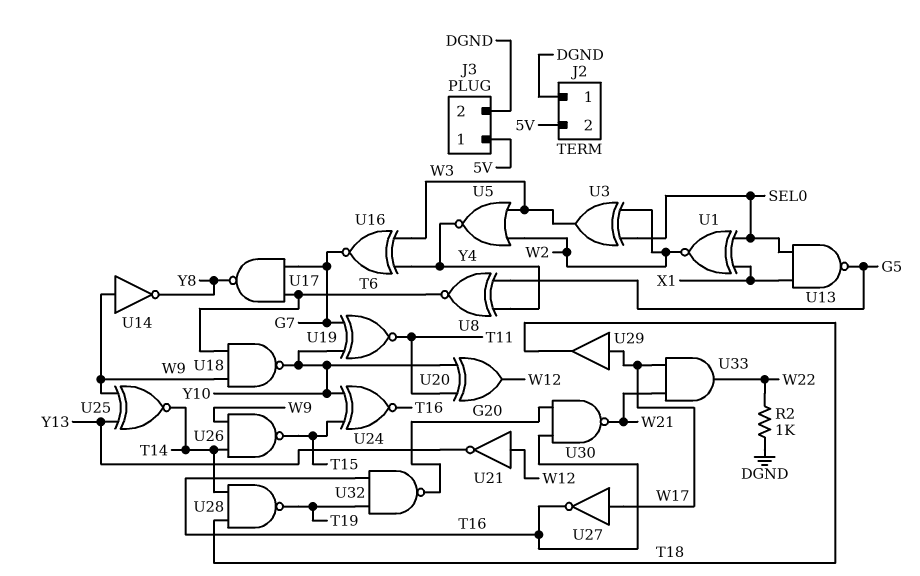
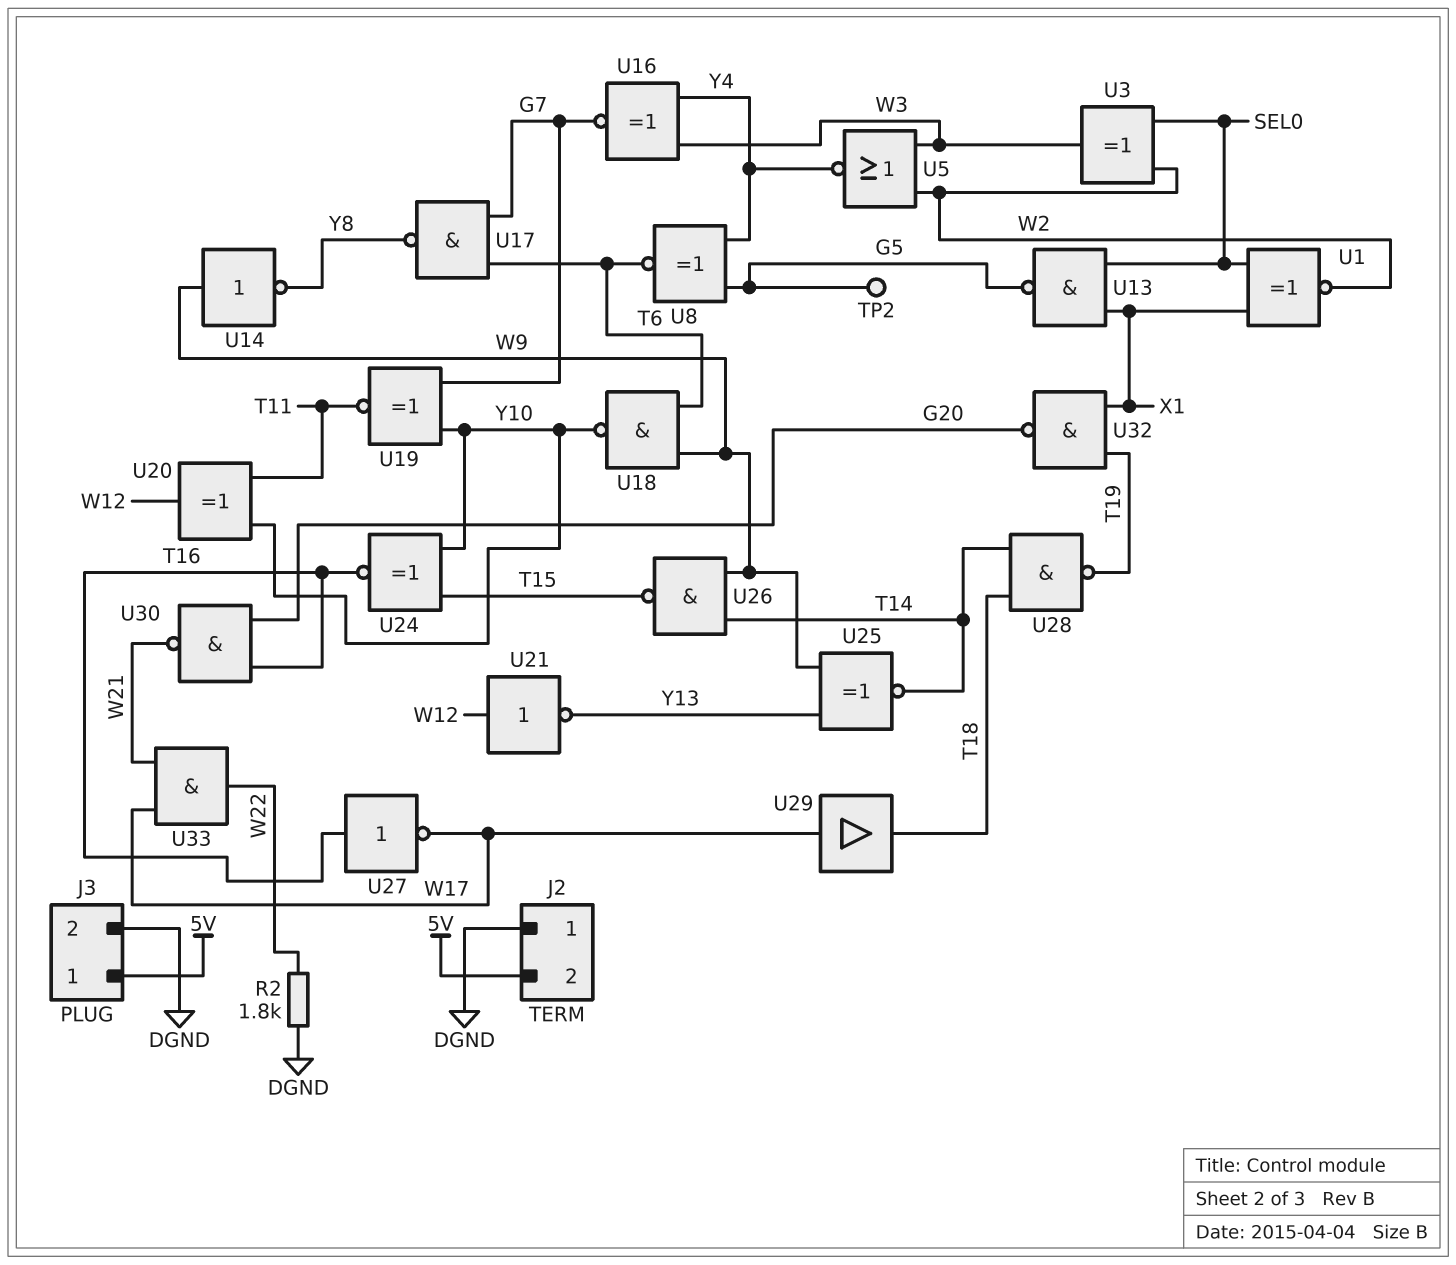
R2: 1k (DGND, W22) -> 1.8k (DGND, W22)
TP2: none -> test point (G5)
U27: NOT (in W17, out T16) -> NOT (in T16, out W17)
U32: NAND (in T16, in T19, out G20) -> NAND (in T19, in X1, out G20)

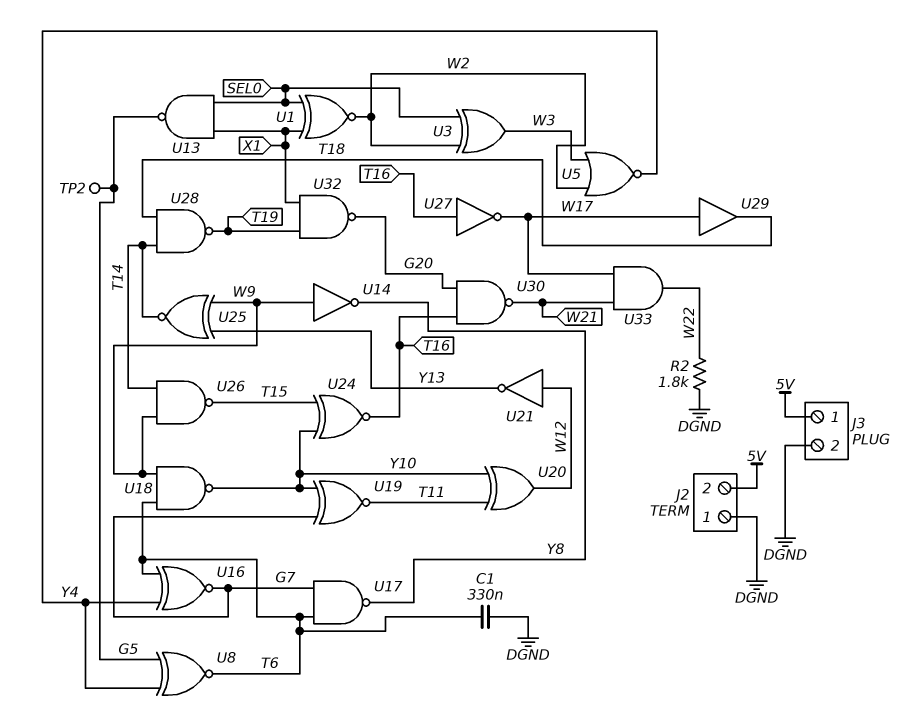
C1: none -> 330nF (DGND, T6)
U16: XNOR (in W3, in Y4, out G7) -> XNOR (in T6, in Y4, out G7)

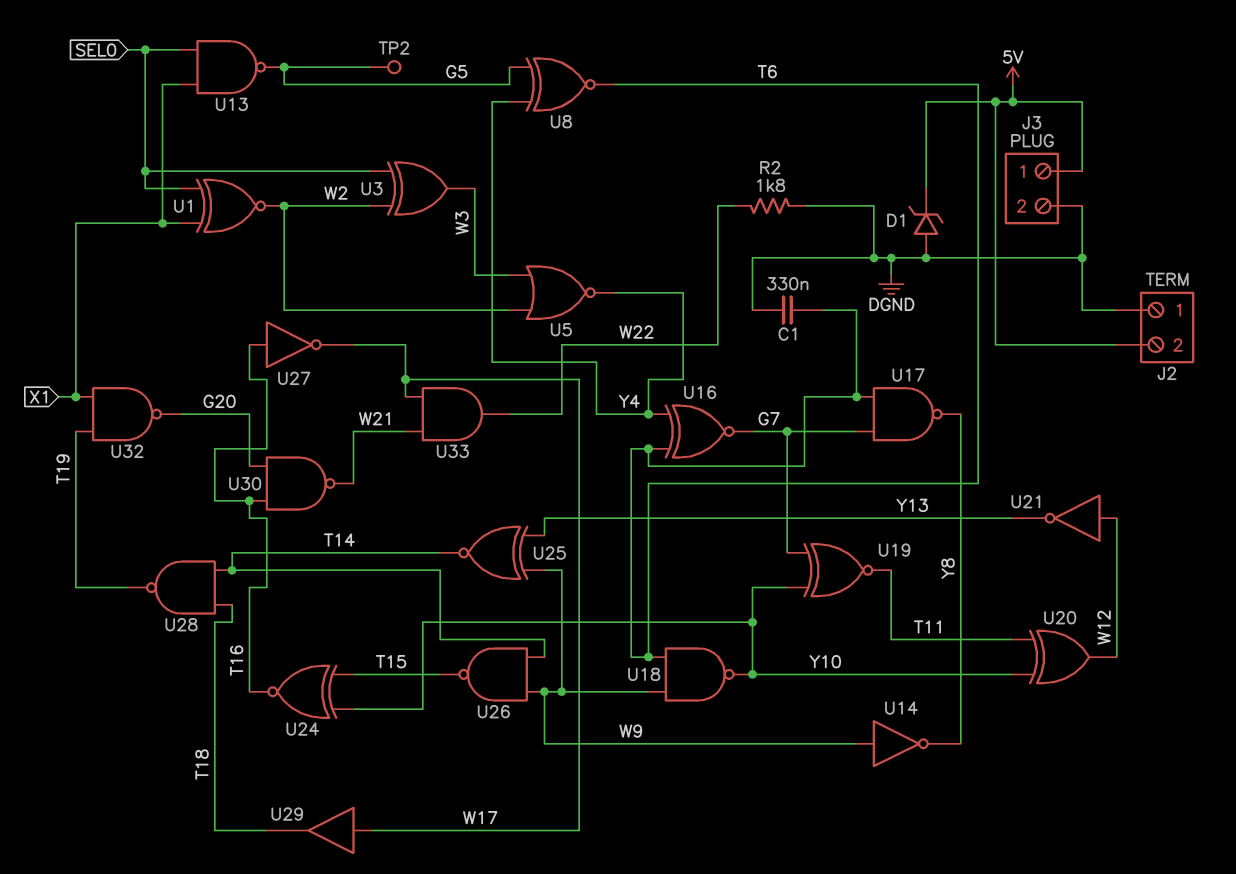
D1: none -> zener (A DGND, K 5V)

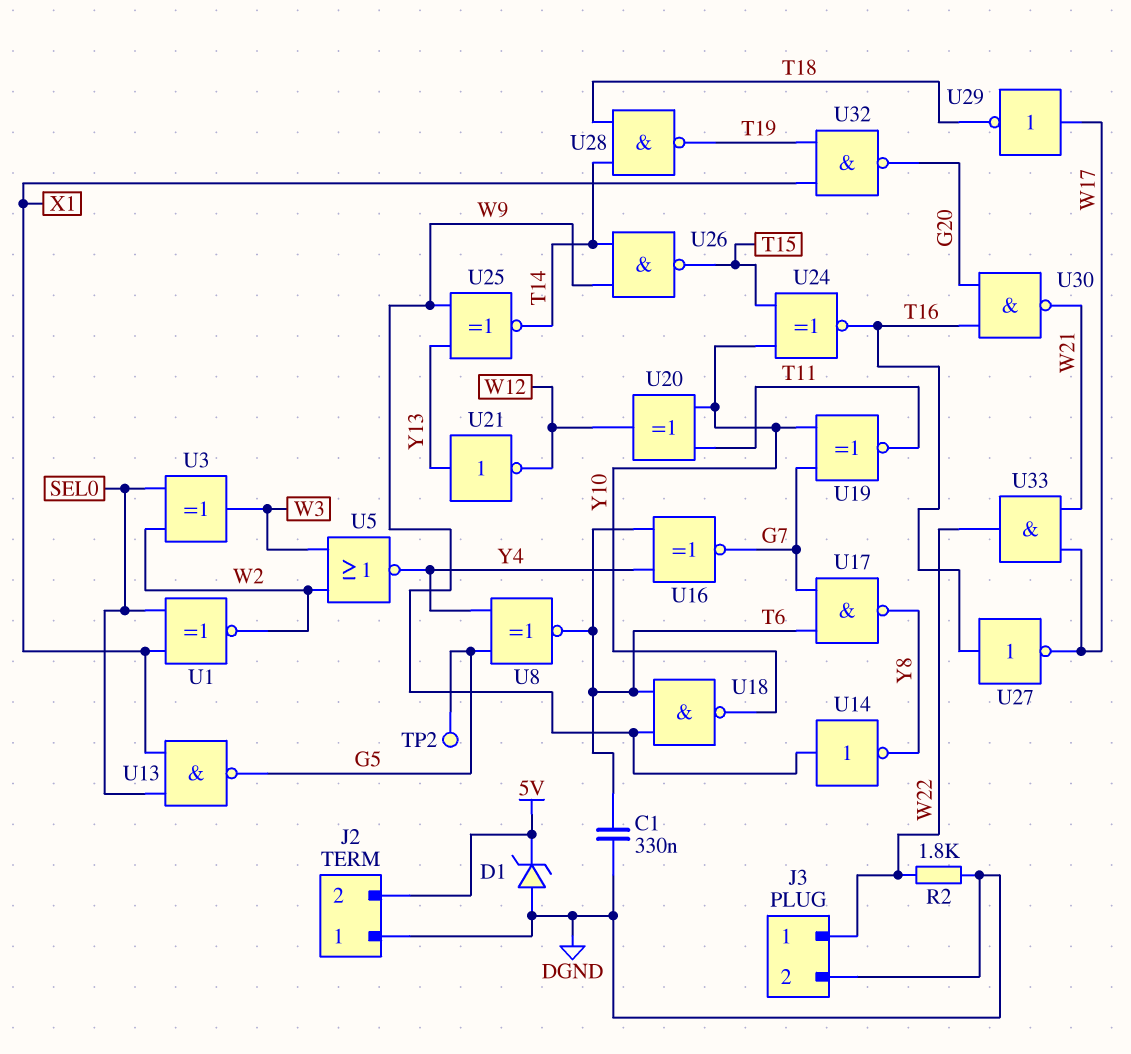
J3 pin 1: 5V -> W22
U21: NOT (in W12, out Y13) -> NOT (in Y13, out W12)
U29: buffer (in W17, out T18) -> NOT (in W17, out T18)

